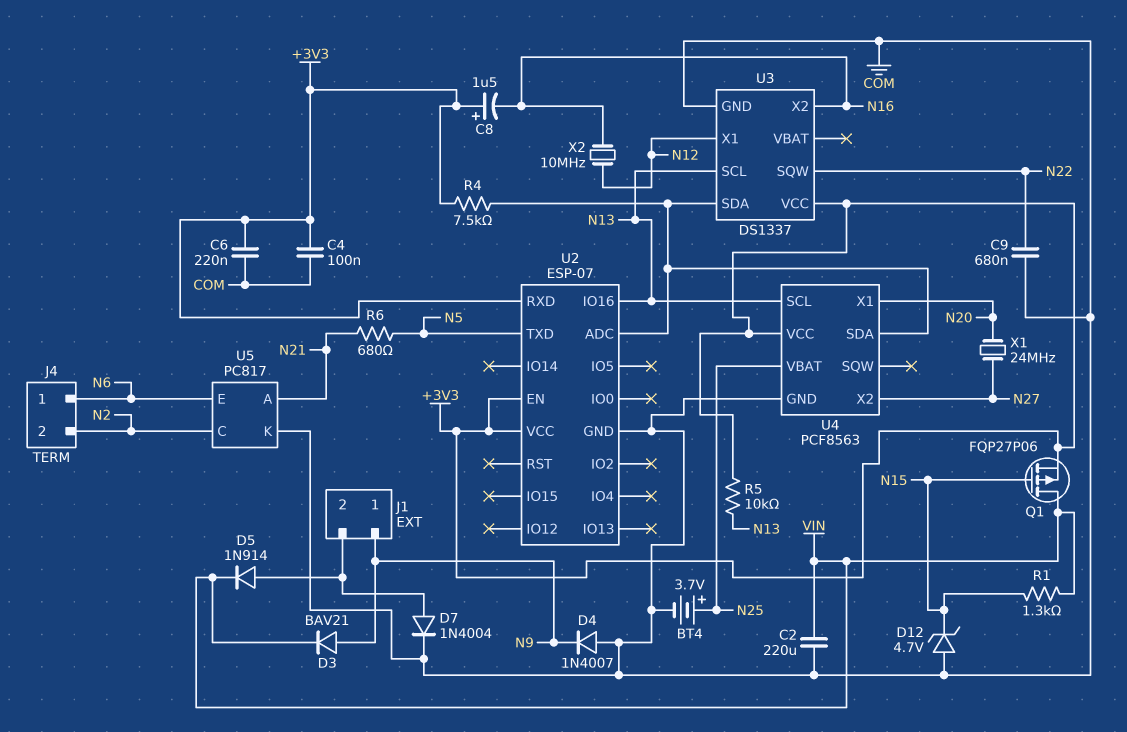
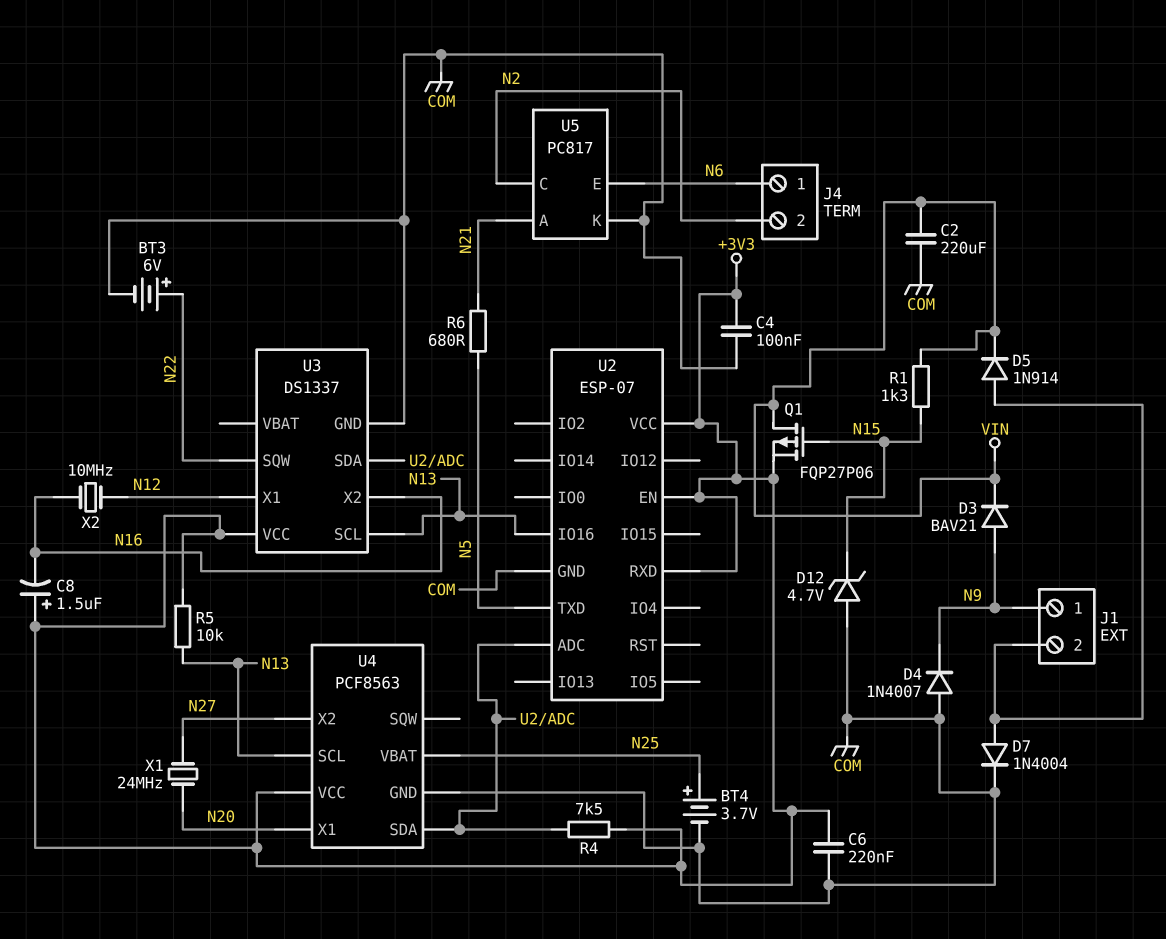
BT3: none -> 6V (plus N22, minus COM)
C9: 680nF (COM, N22) -> none

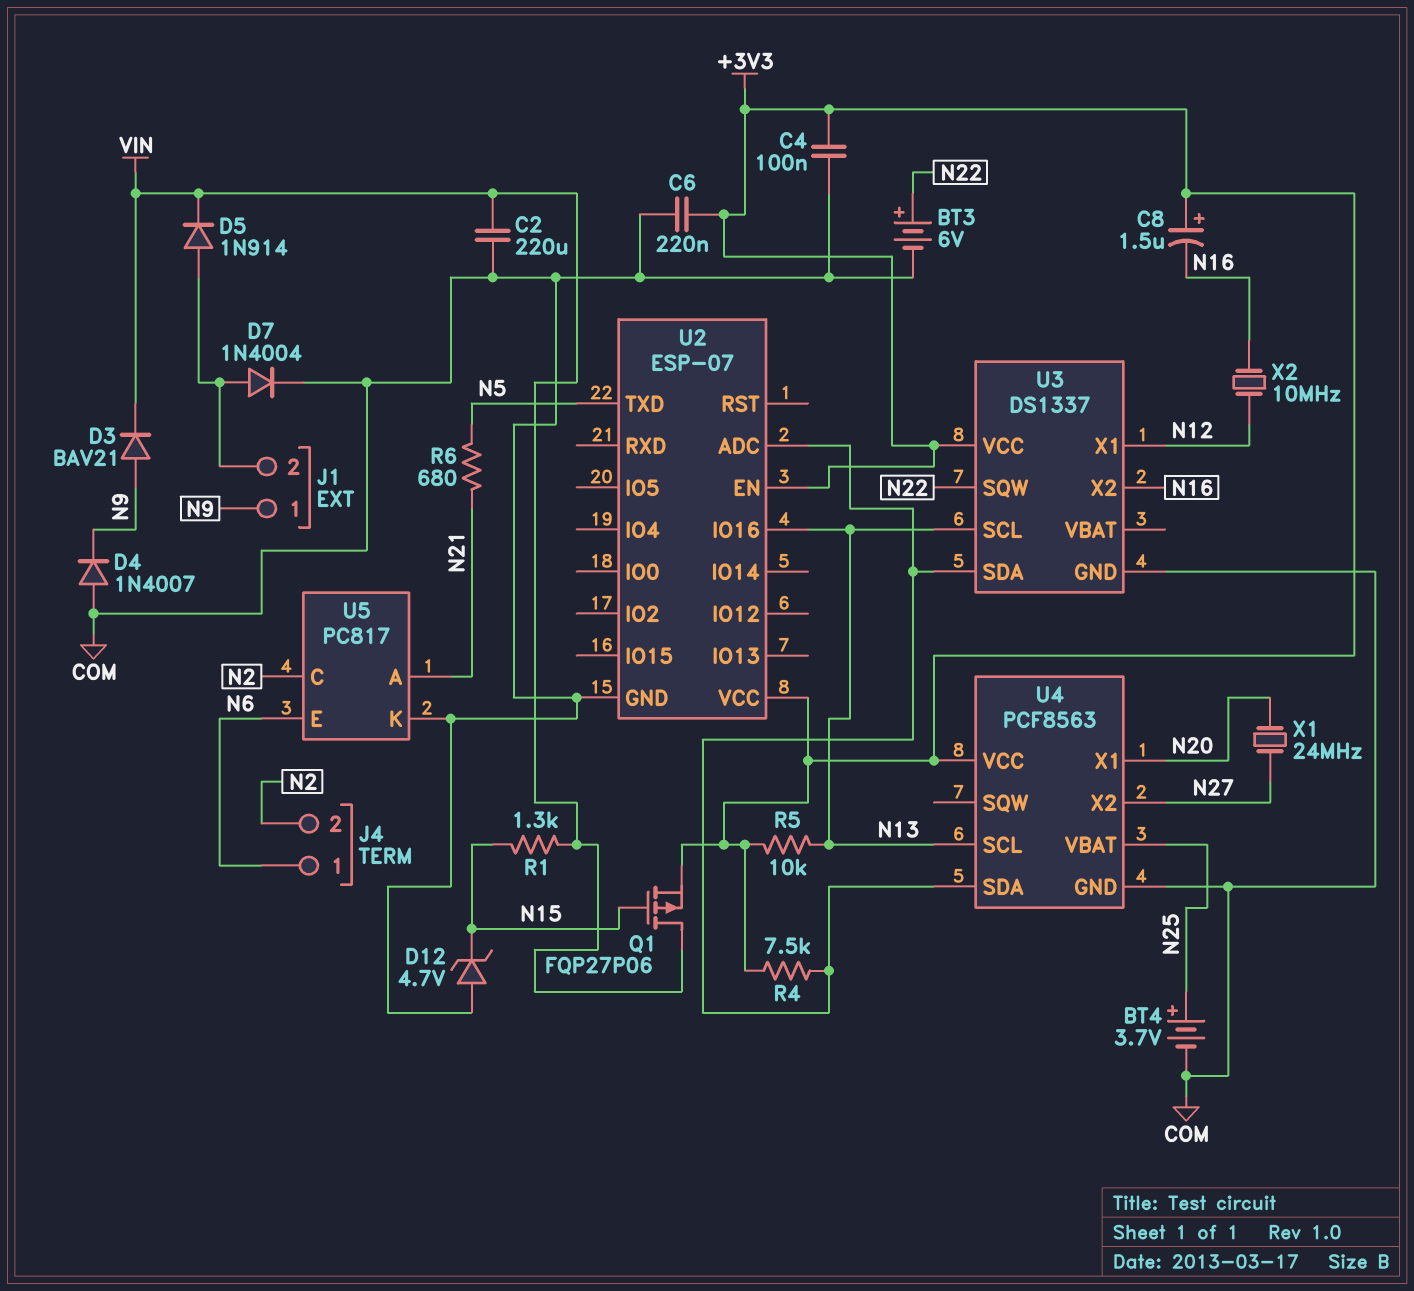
U2 pin RXD: +3V3 -> none

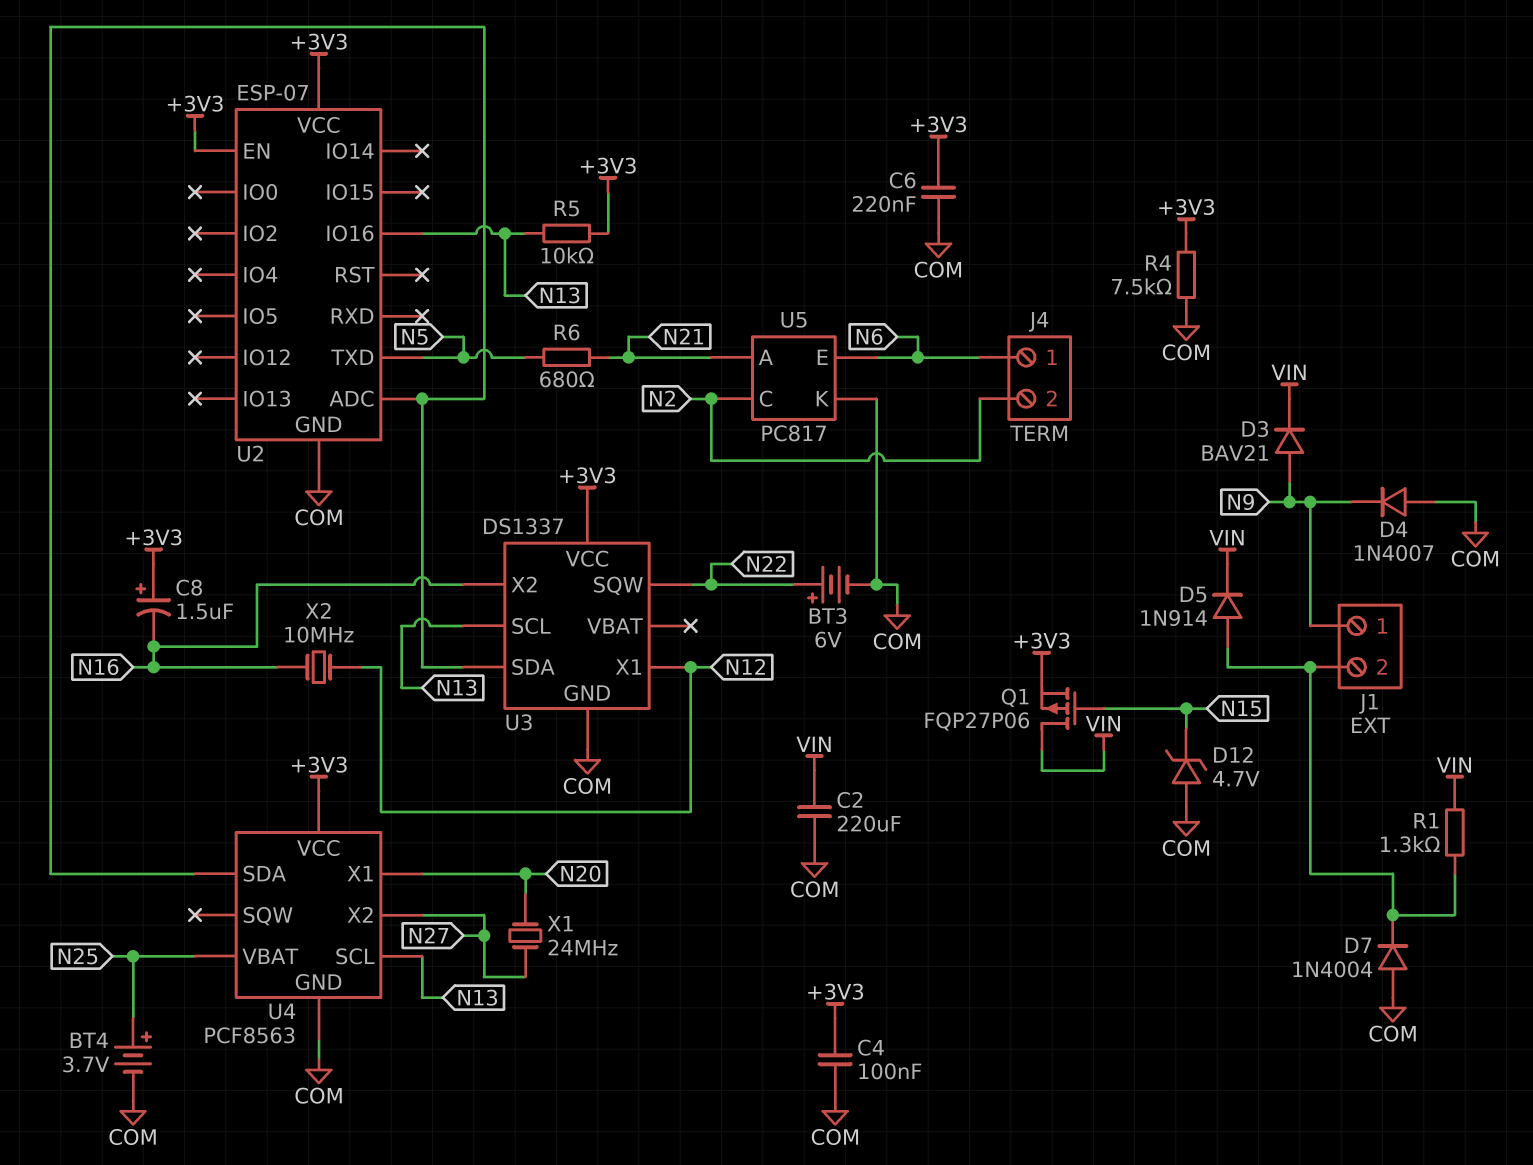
D7: diode 1N4004 (A J1/2, K COM) -> diode 1N4004 (A COM, K J1/2)
R1: 1.3k (N15, VIN) -> 1.3k (J1/2, VIN)
R4: 7.5k (+3V3, U2/ADC) -> 7.5k (+3V3, COM)

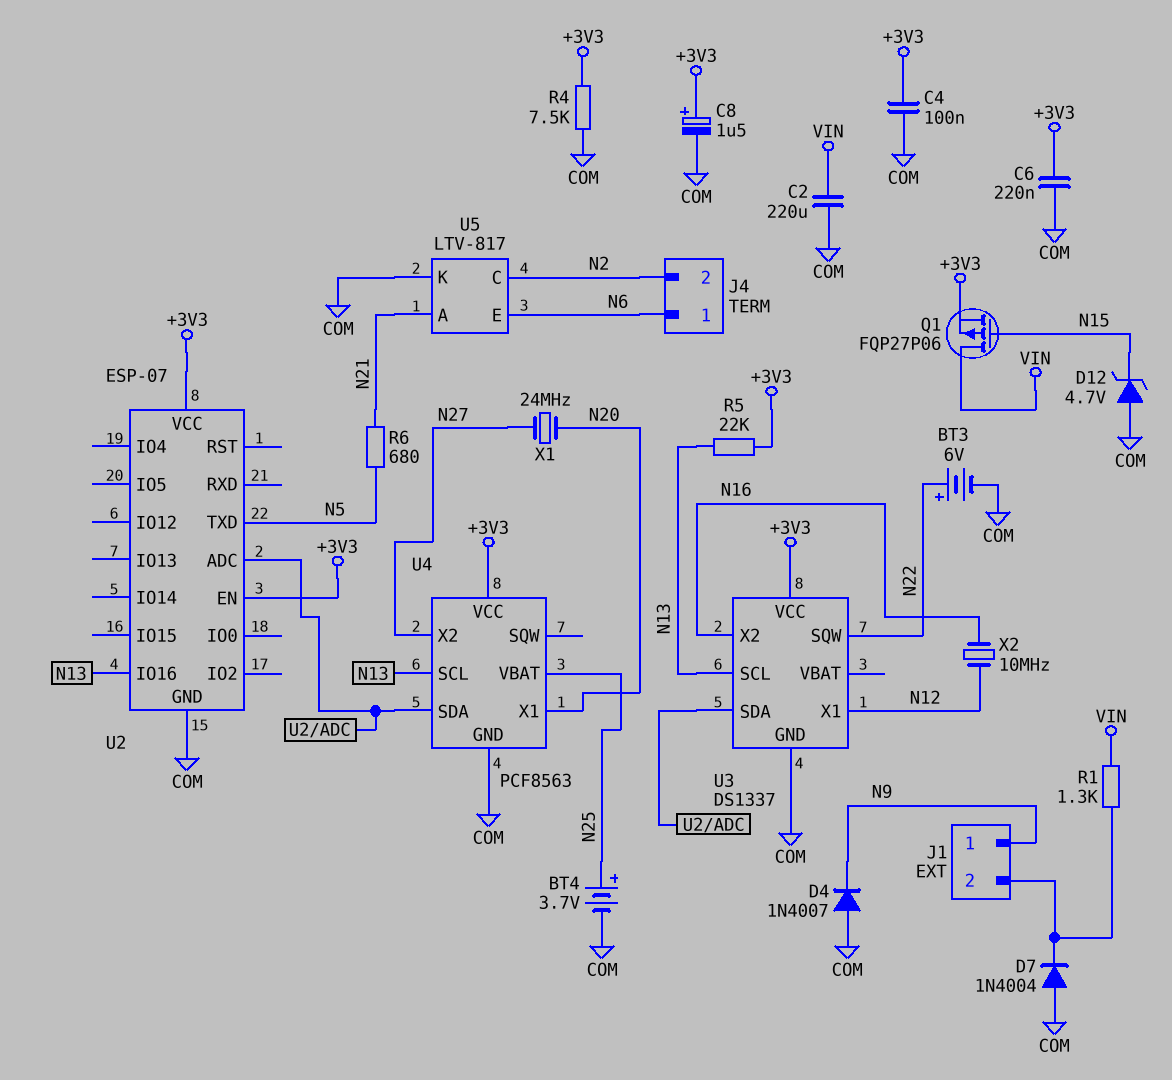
C8: 1.5uF (plus +3V3, minus N16) -> 1.5uF (plus +3V3, minus COM)
D3: diode BAV21 (A N9, K VIN) -> none
D5: diode 1N914 (A J1/2, K VIN) -> none
R5: 10k (+3V3, N13) -> 22k (+3V3, N13)
U5: PC817 -> LTV-817

